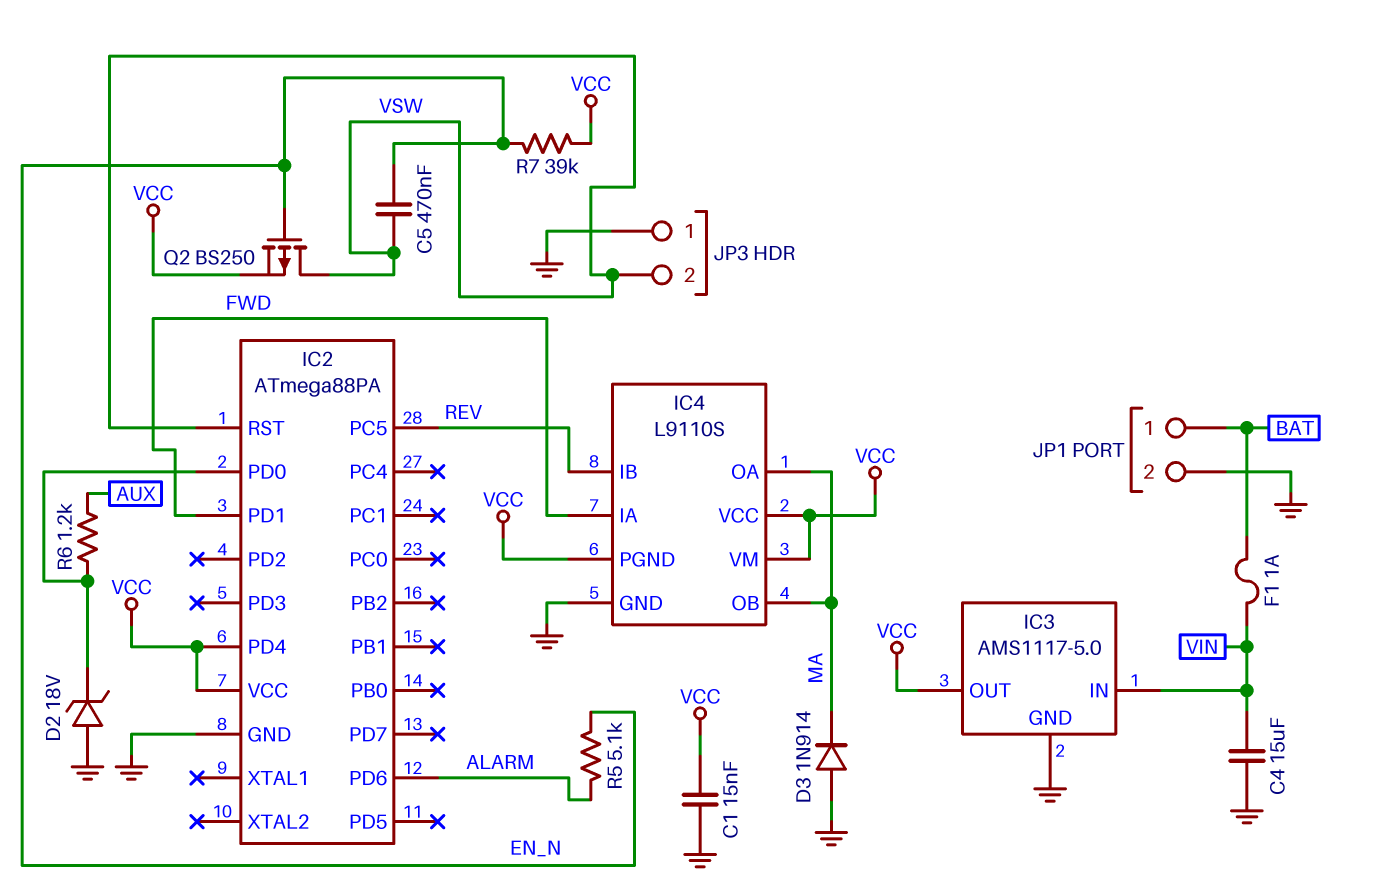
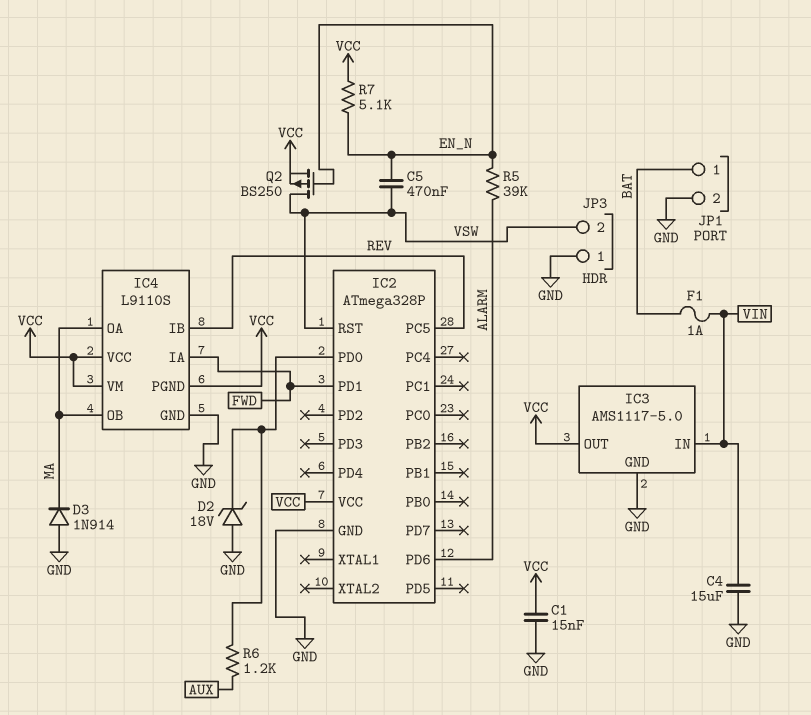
IC2: ATmega88PA -> ATmega328P
IC2 pin PD4: VCC -> none
R5: 5.1k (ALARM, EN_N) -> 39k (ALARM, EN_N)
R7: 39k (EN_N, VCC) -> 5.1k (EN_N, VCC)

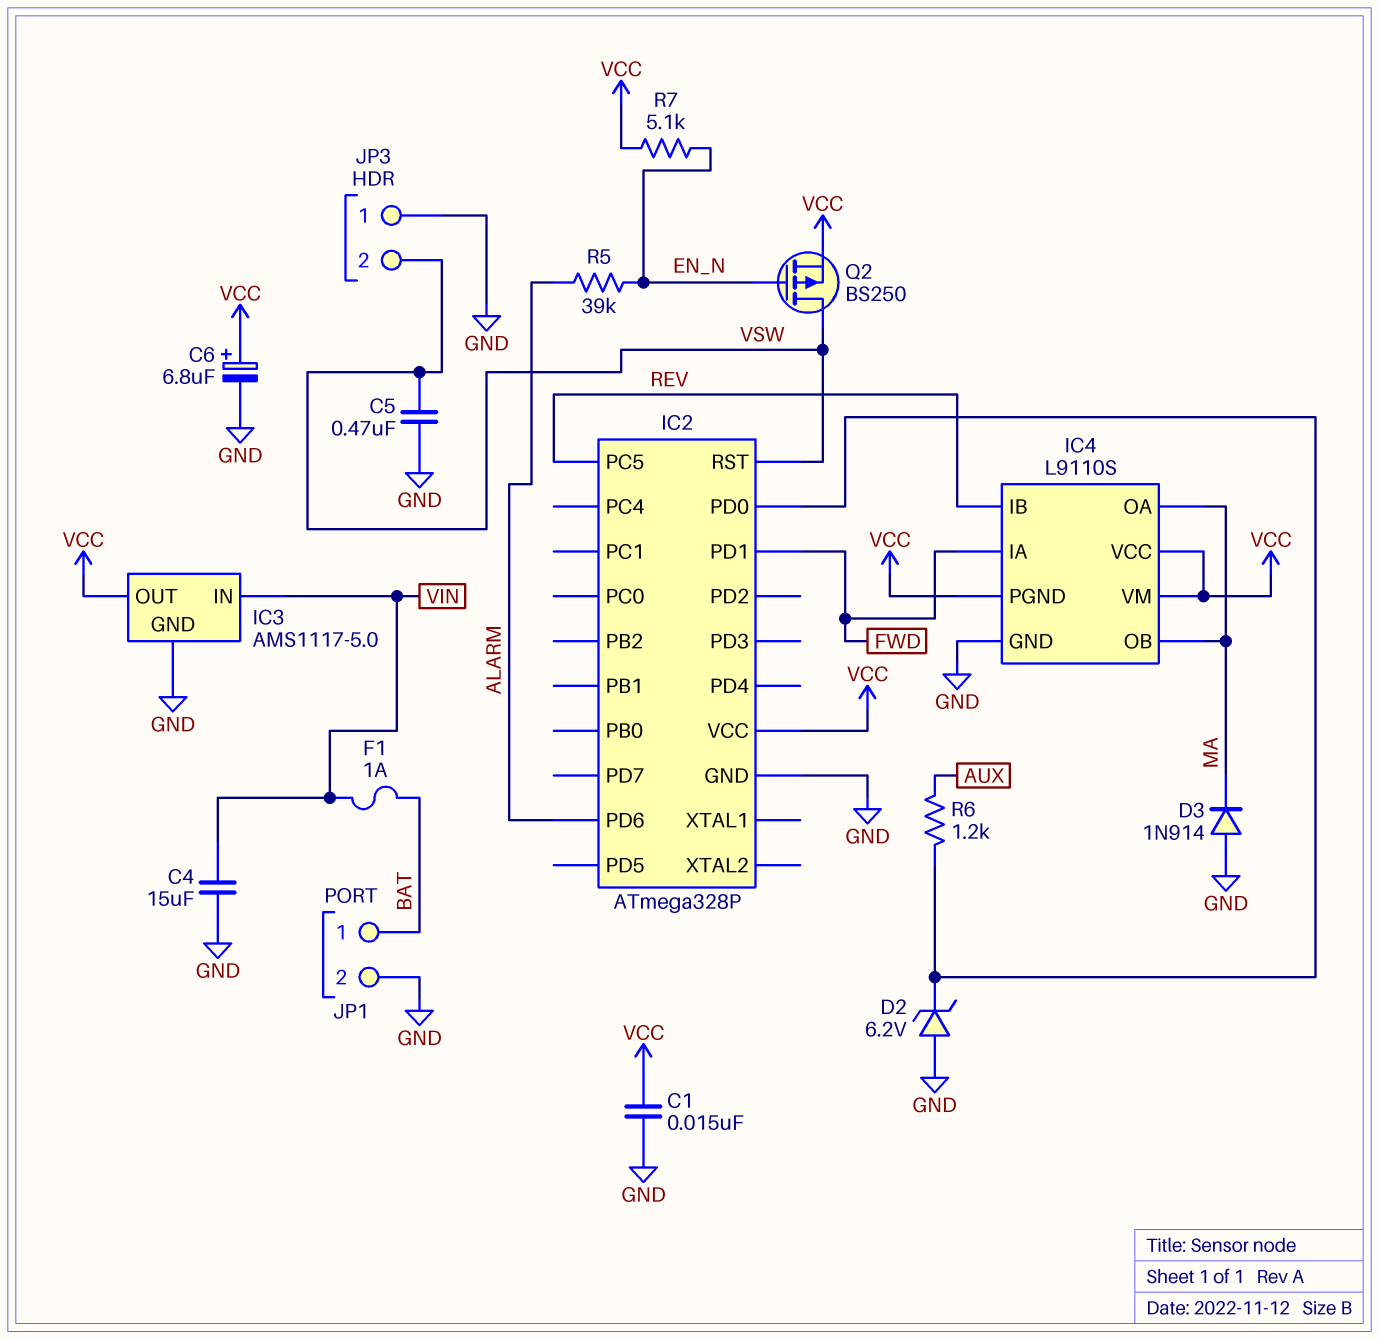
C5: 470nF (EN_N, VSW) -> 470nF (GND, VSW)
C6: none -> 6.8uF (plus VCC, minus GND)
D2: zener 18V (A GND, K IC2/PD0) -> zener 6.2V (A GND, K IC2/PD0)

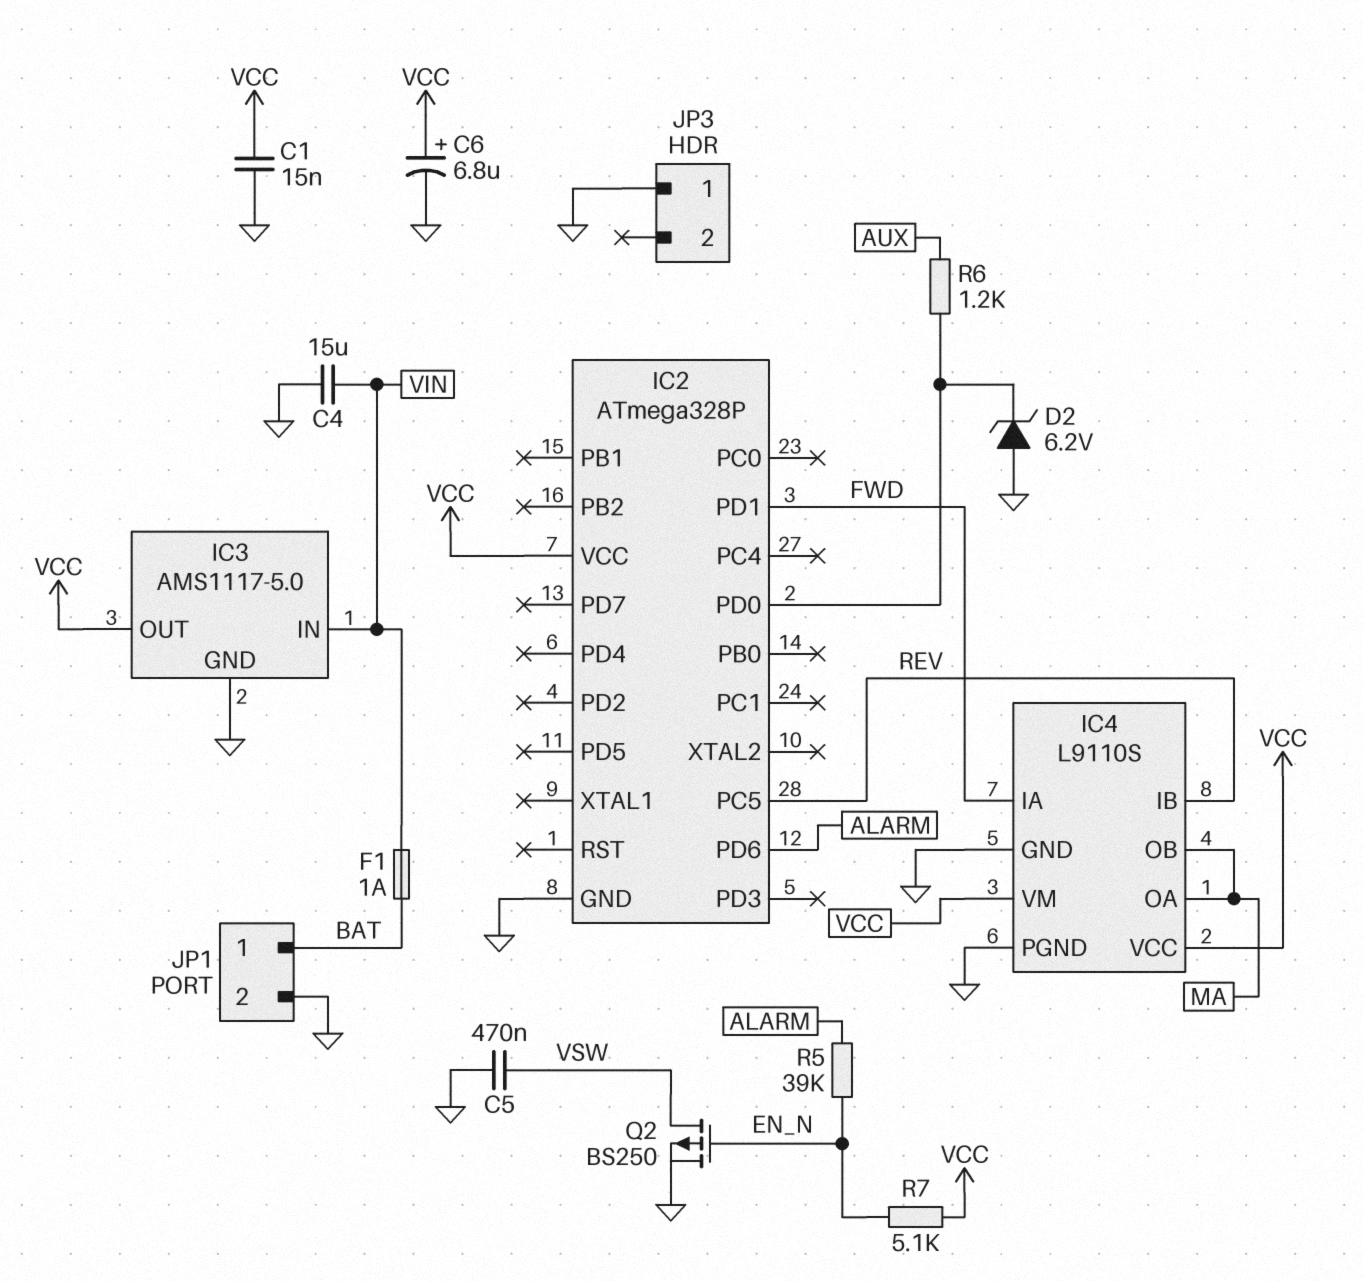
D3: diode 1N914 (A GND, K MA) -> none
IC2 pin RST: VSW -> none
IC4 pin PGND: VCC -> GND
JP3 pin 2: VSW -> none
Q2: PMOS BS250 (G EN_N, D VSW, S VCC) -> PMOS BS250 (G EN_N, D VSW, S GND)

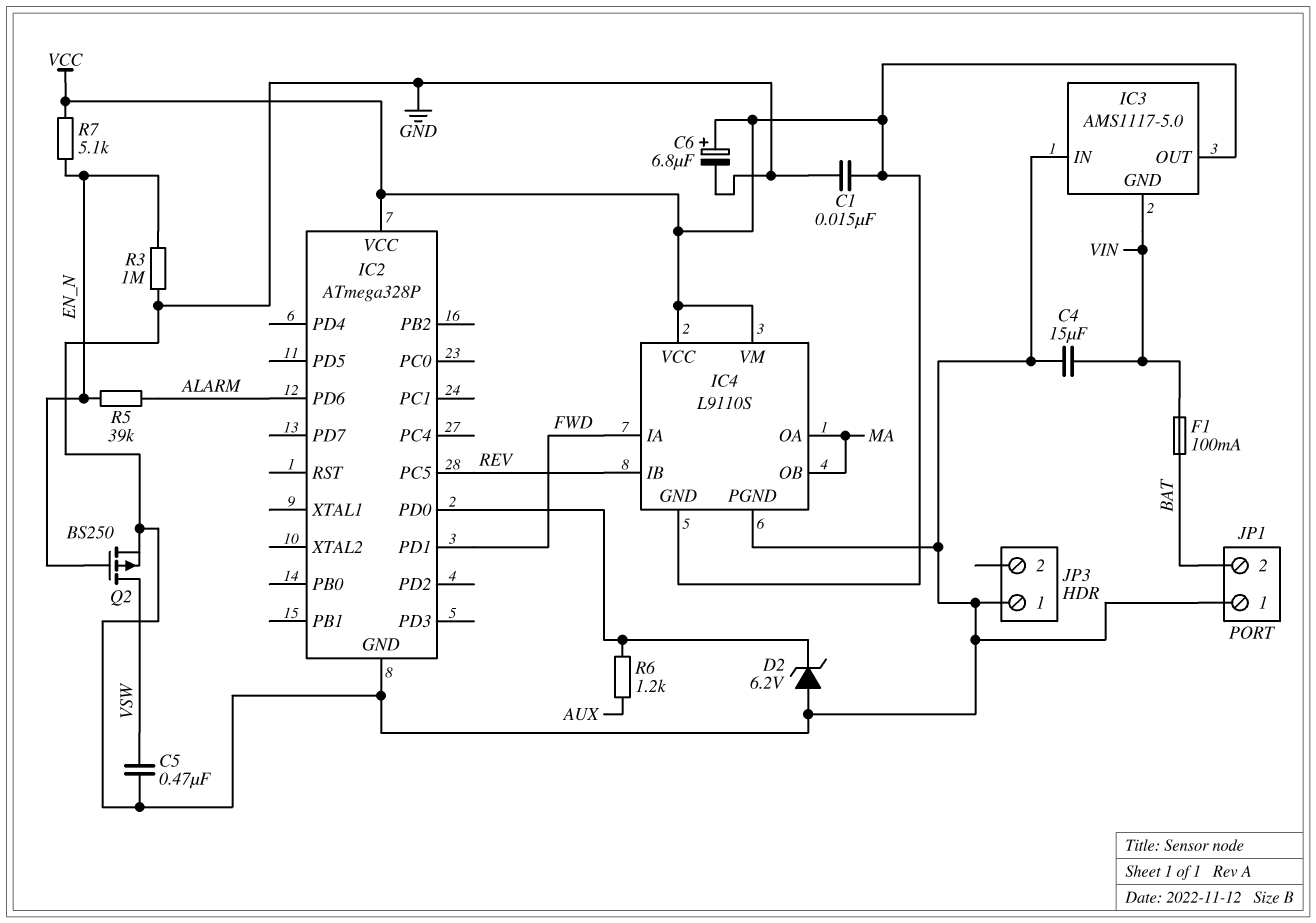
F1: 1A (BAT, VIN) -> 100mA (BAT, VIN)
IC3 pin GND: GND -> VIN
IC3 pin IN: VIN -> GND
IC4 pin GND: GND -> VCC
JP1 pin 1: BAT -> GND
JP1 pin 2: GND -> BAT
R3: none -> 1M (EN_N, GND)

